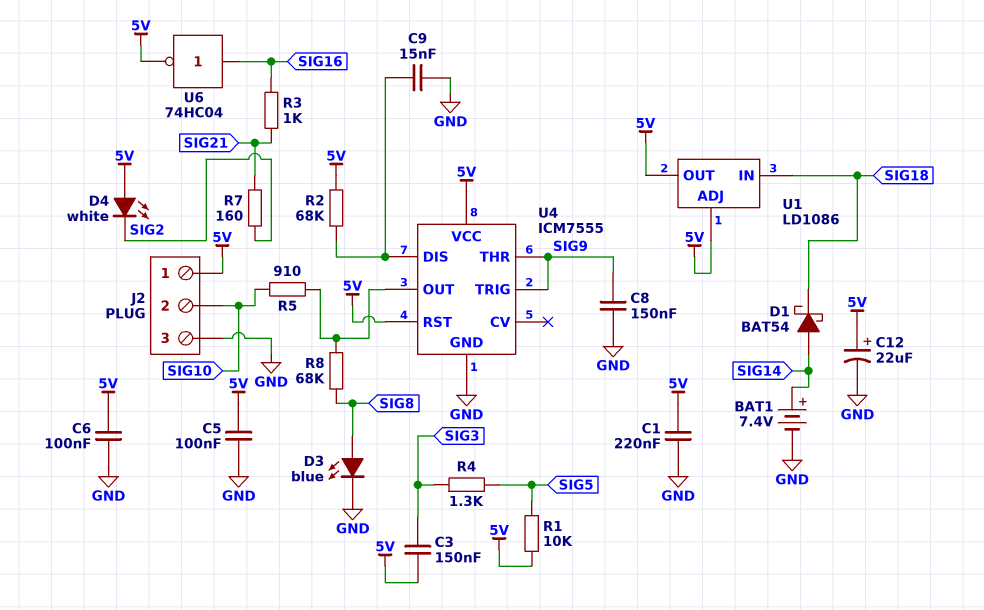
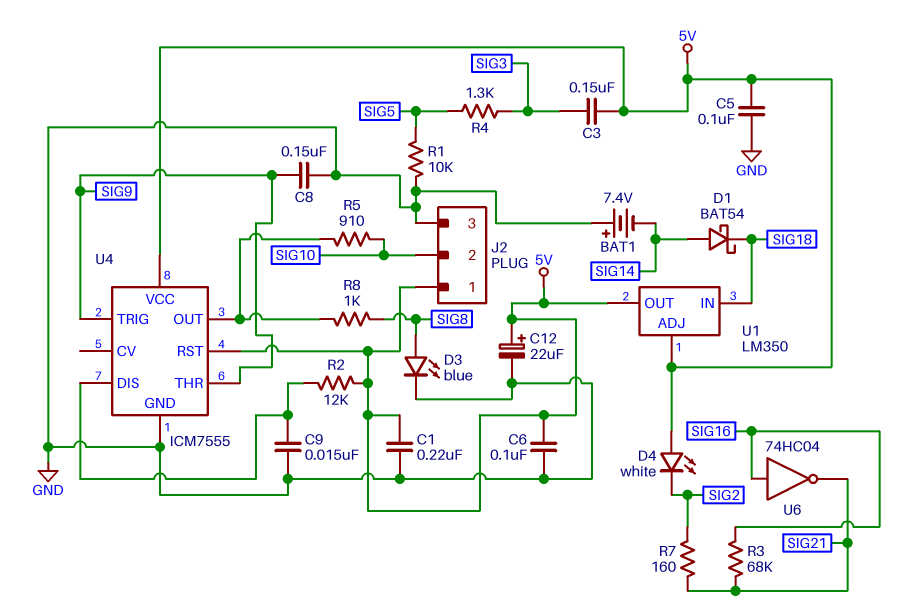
BAT1: 7.4V (plus SIG14, minus GND) -> 7.4V (plus GND, minus SIG14)
R1: 10k (5V, SIG5) -> 10k (GND, SIG5)
R2: 68k (5V, U4/DIS) -> 12k (5V, U4/DIS)
R3: 1k (SIG16, SIG21) -> 68k (SIG16, SIG21)
R8: 68k (SIG8, U4/OUT) -> 1k (SIG8, U4/OUT)
U1: LD1086 -> LM350
U6: NOT 74HC04 (in SIG16, out 5V) -> NOT 74HC04 (in SIG16, out SIG21)

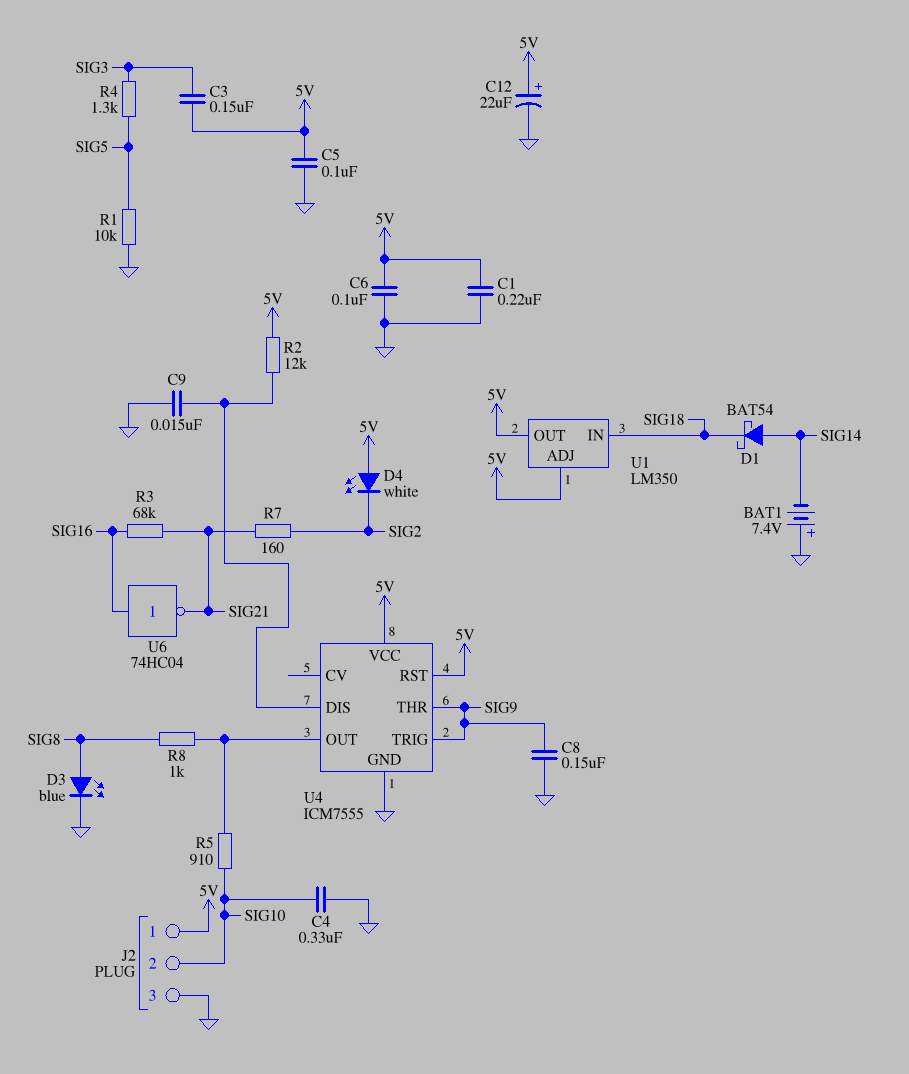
C4: none -> 330nF (GND, SIG10)

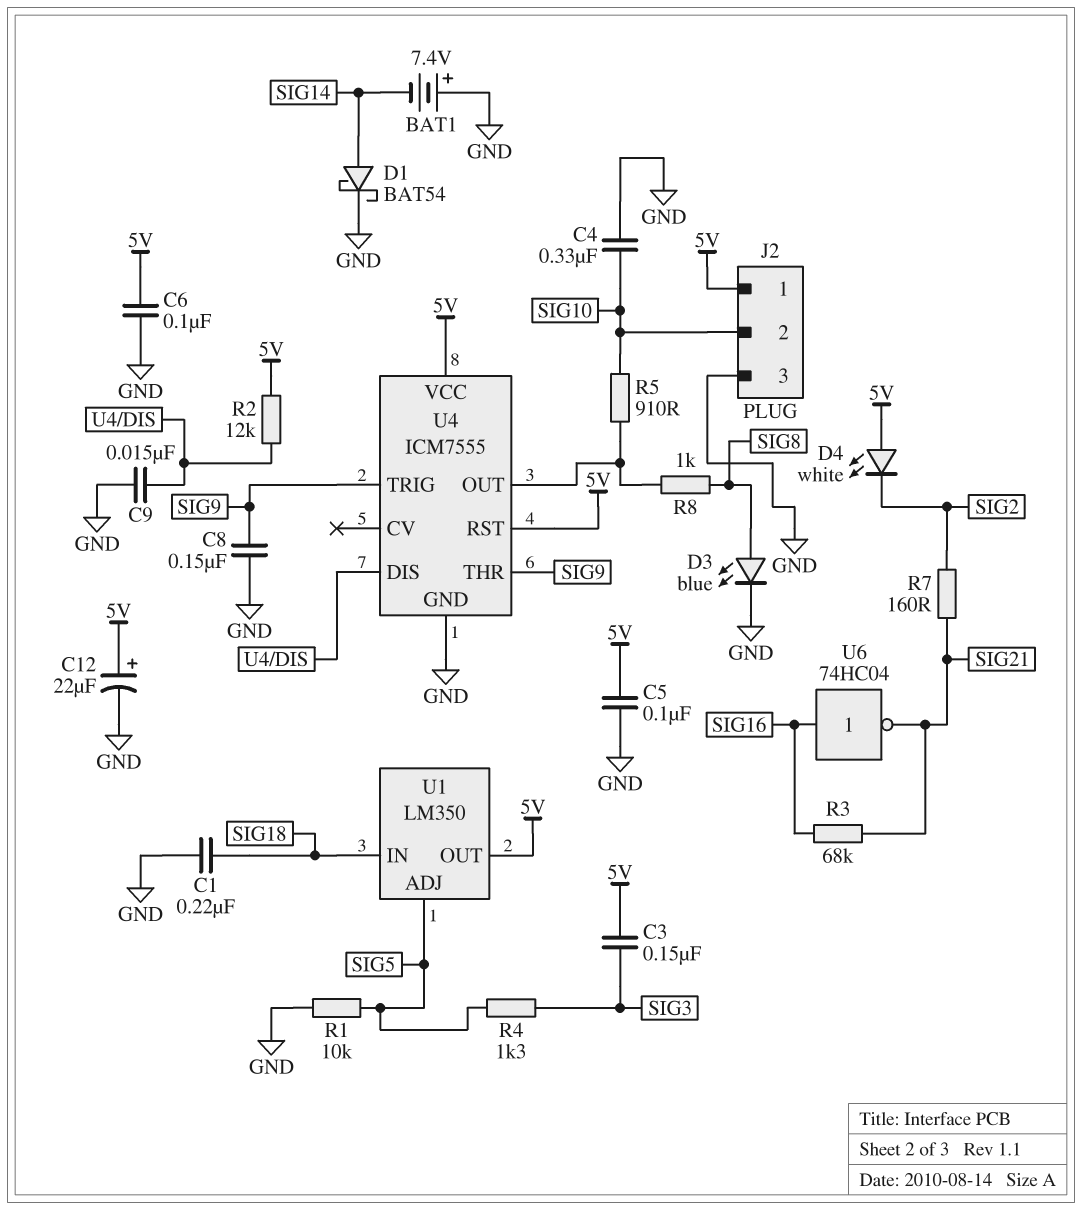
C1: 220nF (5V, GND) -> 220nF (GND, SIG18)
D1: schottky BAT54 (A SIG14, K SIG18) -> schottky BAT54 (A SIG14, K GND)
U1 pin ADJ: 5V -> SIG5

